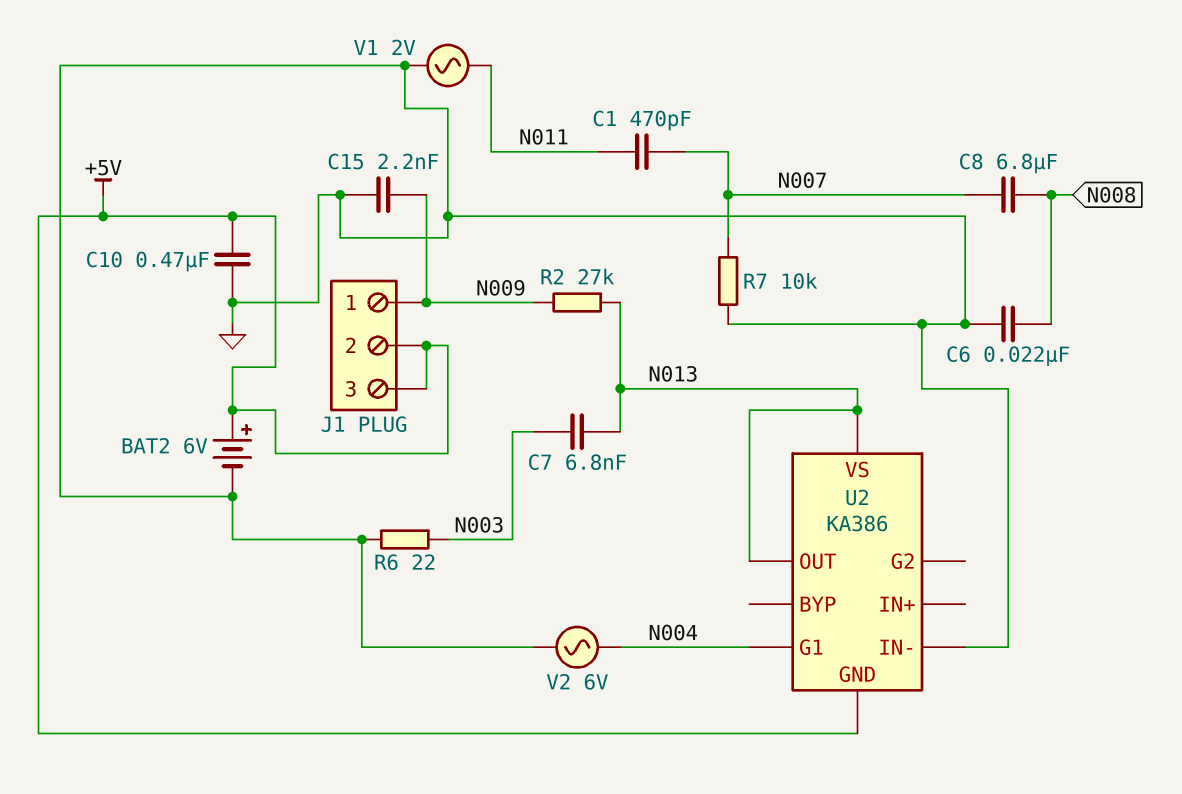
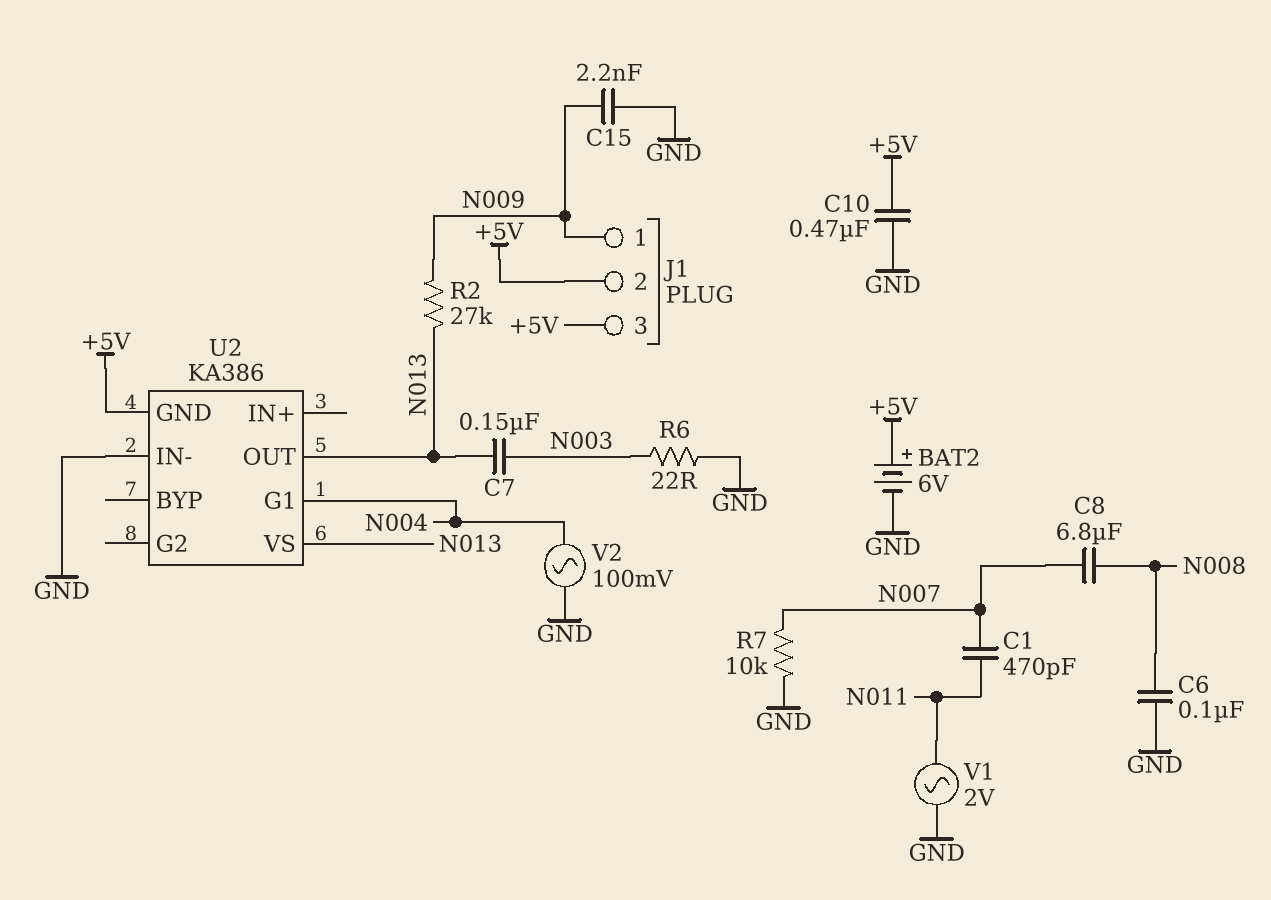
C6: 22nF (GND, N008) -> 100nF (GND, N008)
C7: 6.8nF (N003, N013) -> 150nF (N003, N013)
V2: AC 6V (GND, N004) -> AC 100mV (GND, N004)

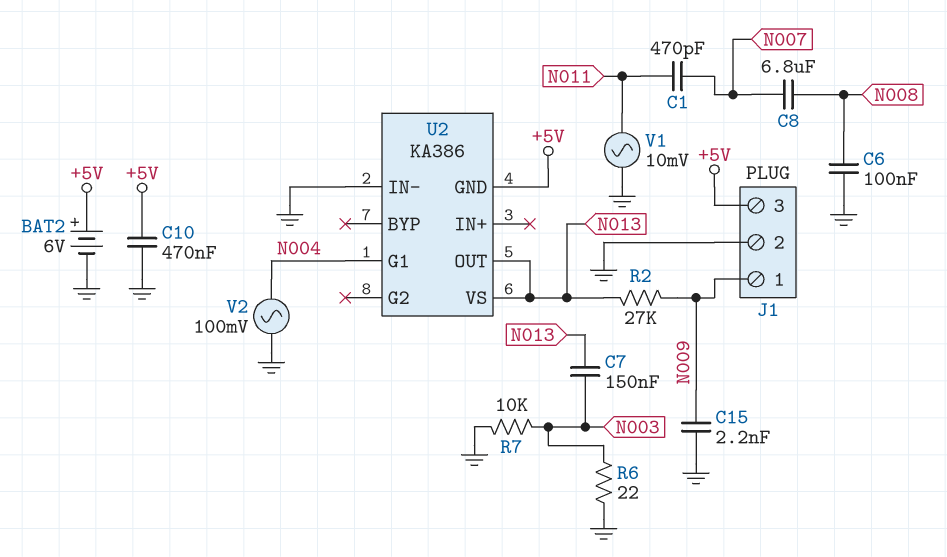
J1 pin 2: +5V -> GND
R7: 10k (GND, N007) -> 10k (GND, N003)
V1: AC 2V (GND, N011) -> AC 10mV (GND, N011)

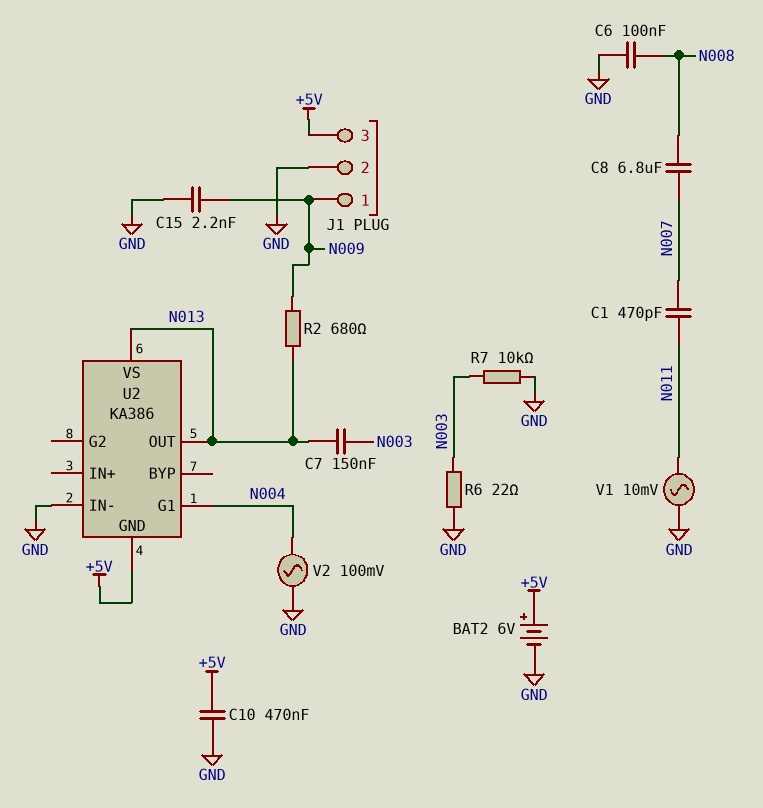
R2: 27k (N009, N013) -> 680 (N009, N013)

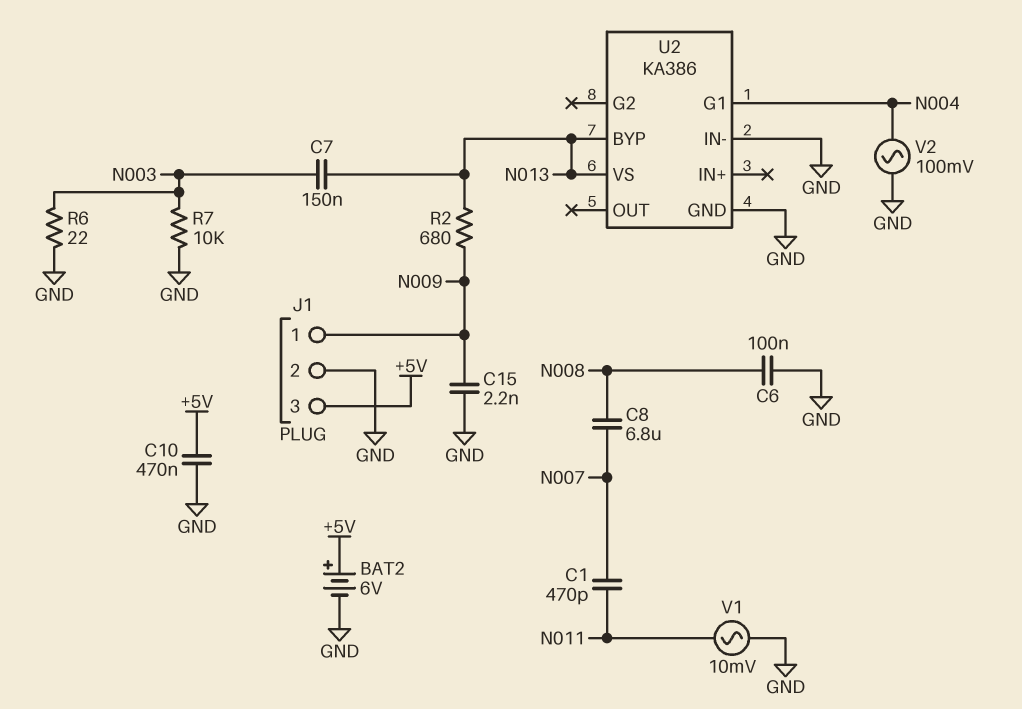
U2 pin BYP: none -> N013
U2 pin GND: +5V -> GND
U2 pin OUT: N013 -> none

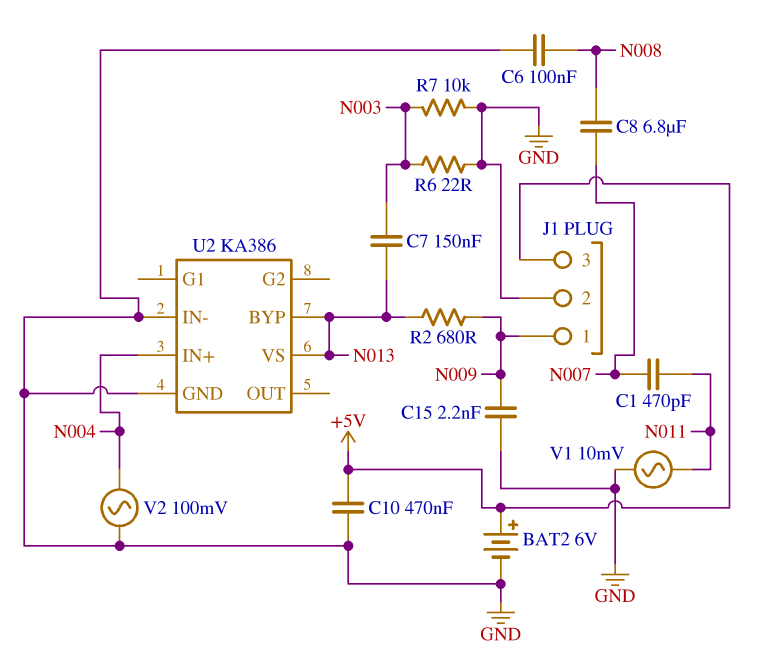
U2 pin G1: N004 -> none
U2 pin IN+: none -> N004

